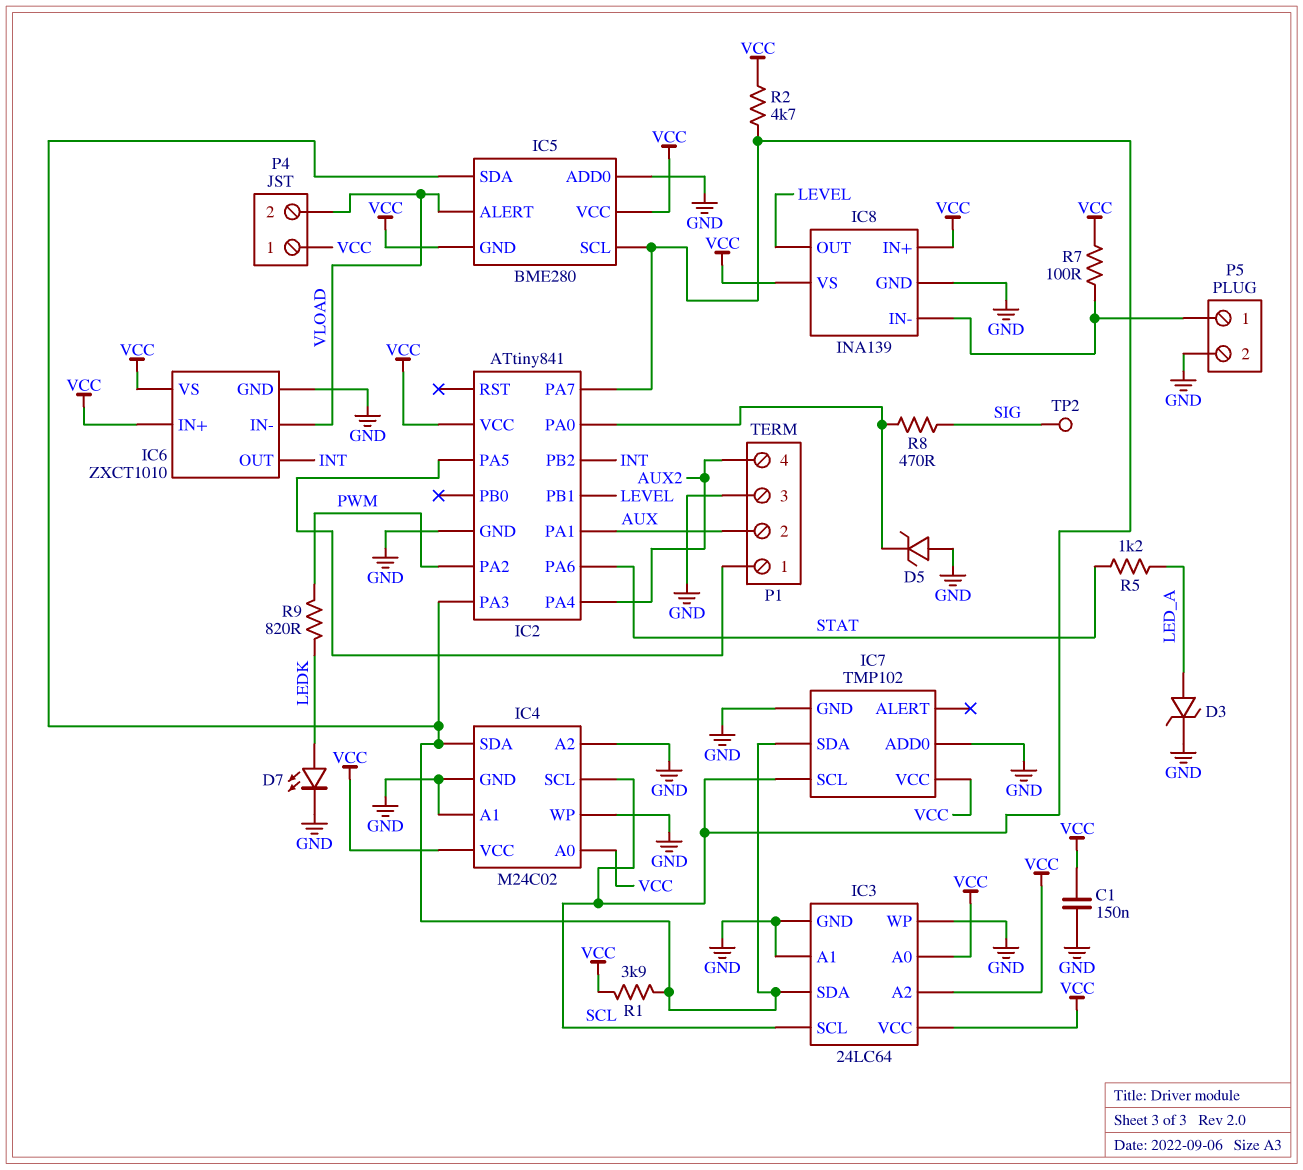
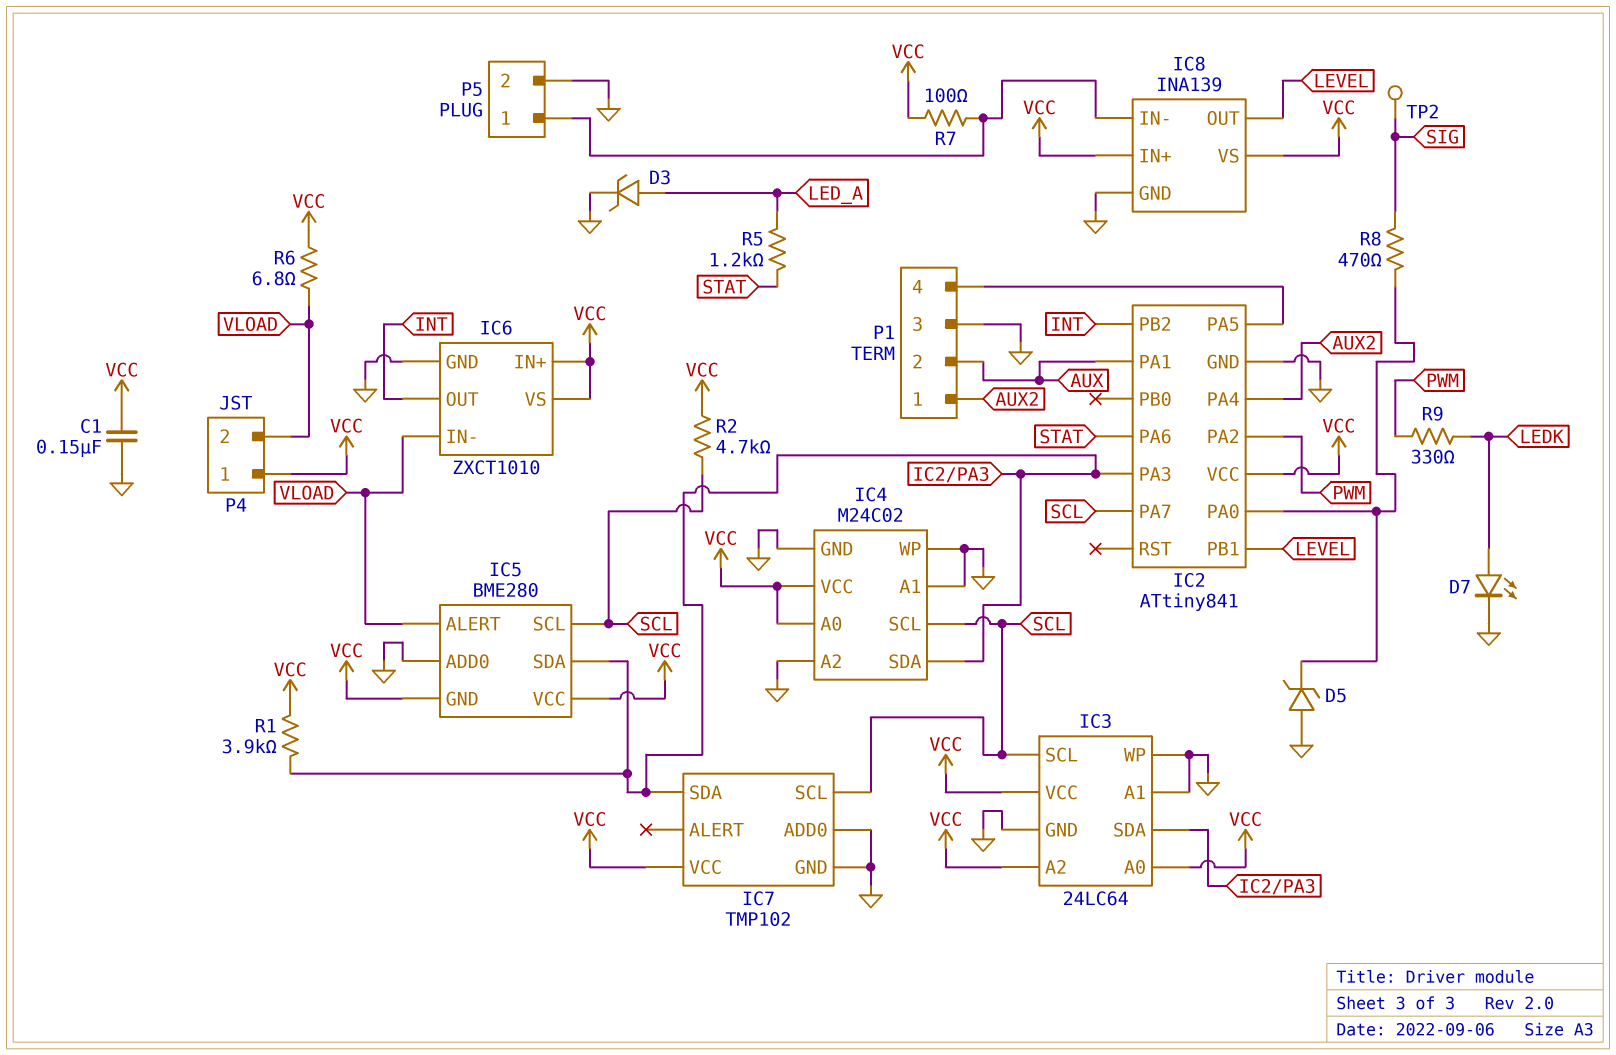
P1 pin 1: IC2/PA5 -> AUX2
P1 pin 4: AUX2 -> IC2/PA5
R6: none -> 6.8 (VCC, VLOAD)
R9: 820 (LEDK, PWM) -> 330 (LEDK, PWM)

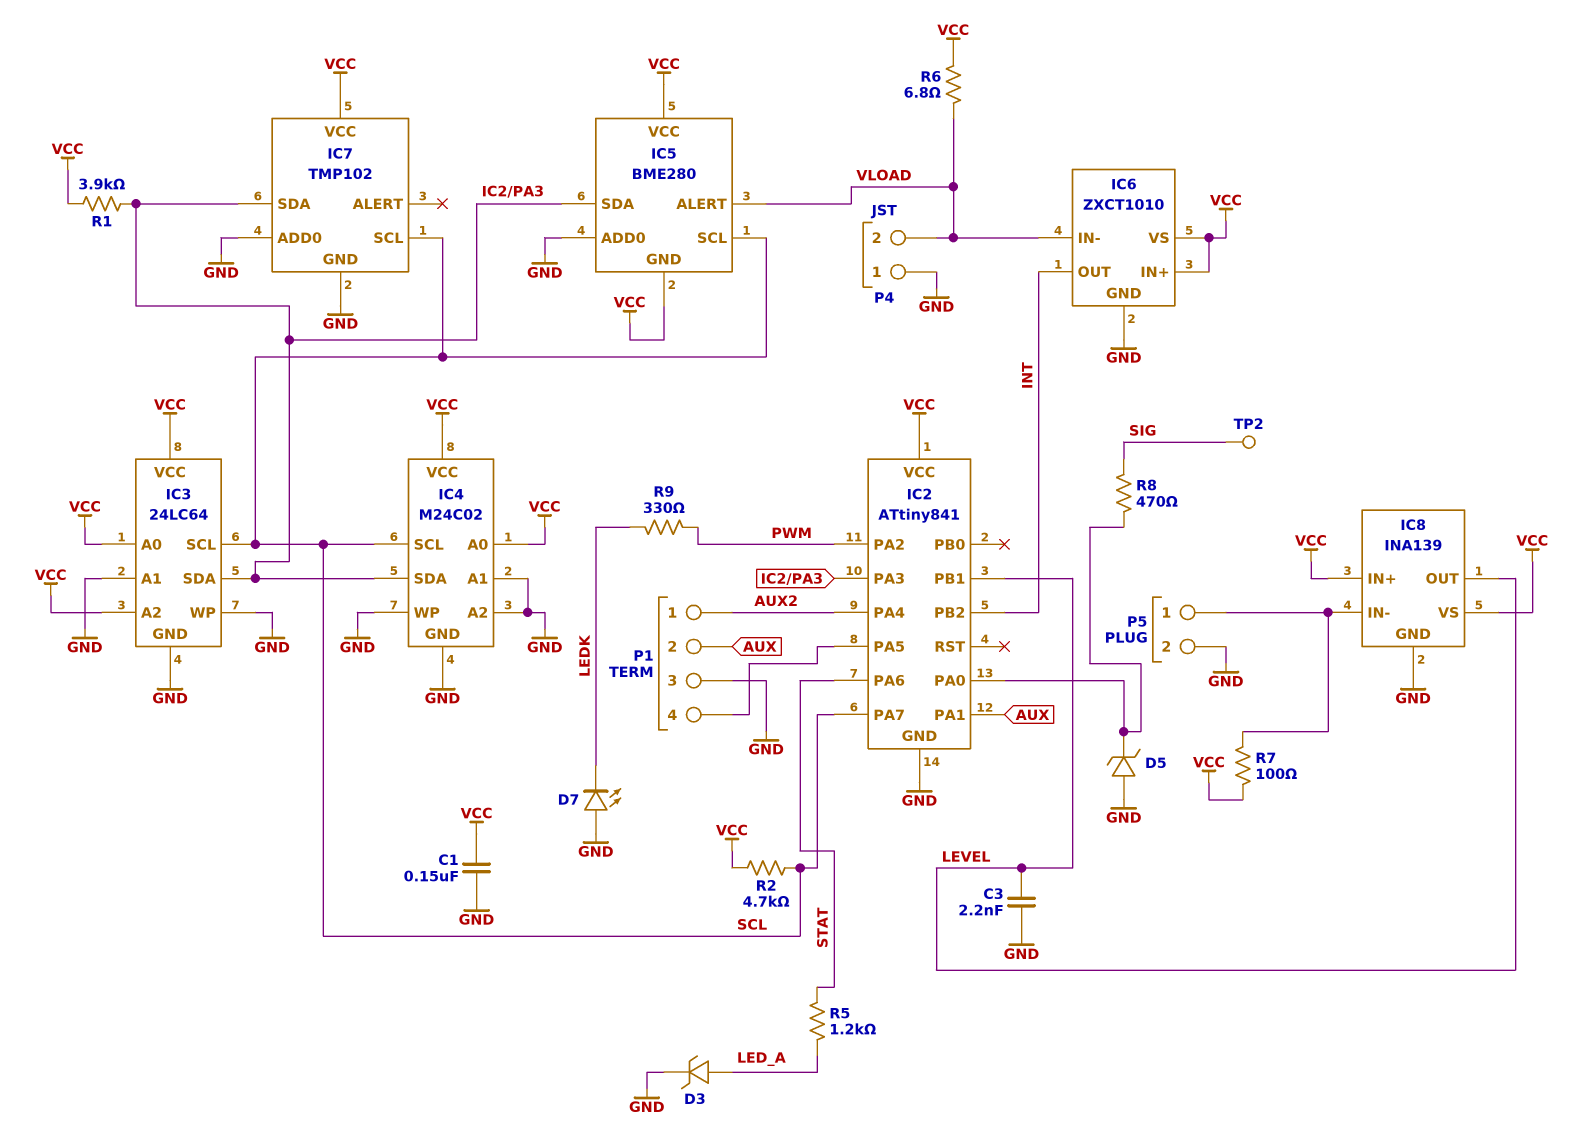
C3: none -> 2.2nF (GND, LEVEL)
D7: LED (A LEDK, K GND) -> LED (A GND, K LEDK)
P4 pin 1: VCC -> GND

